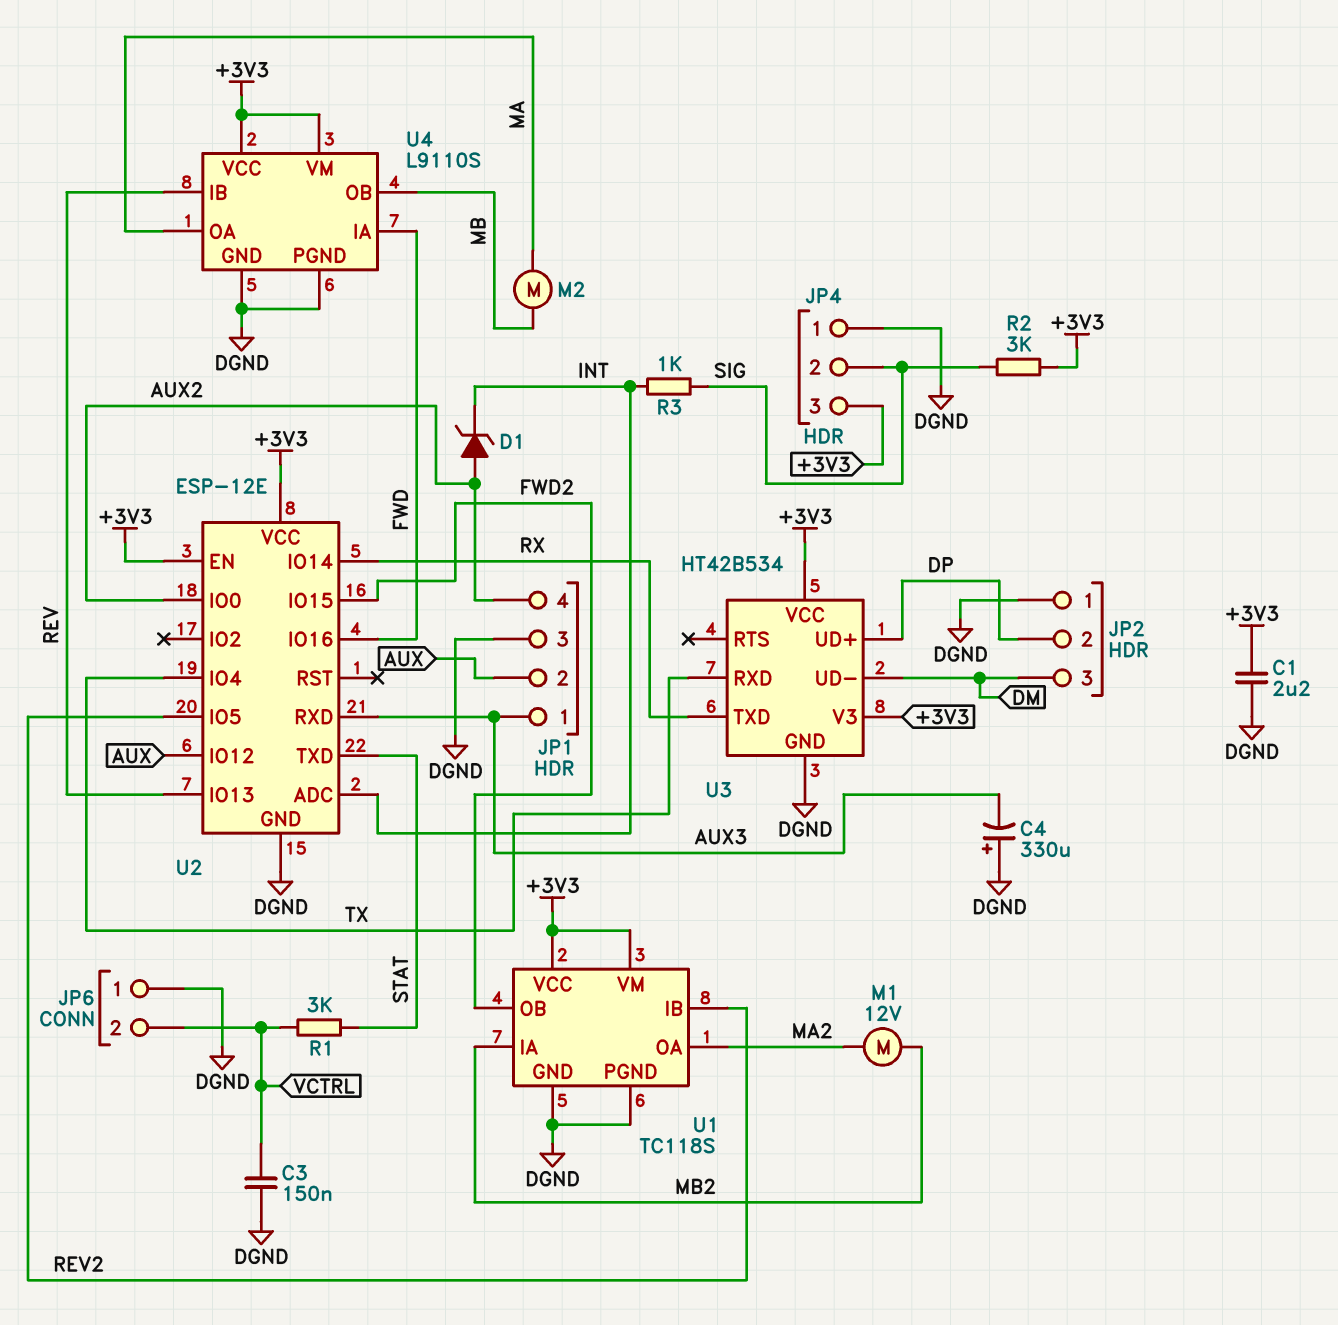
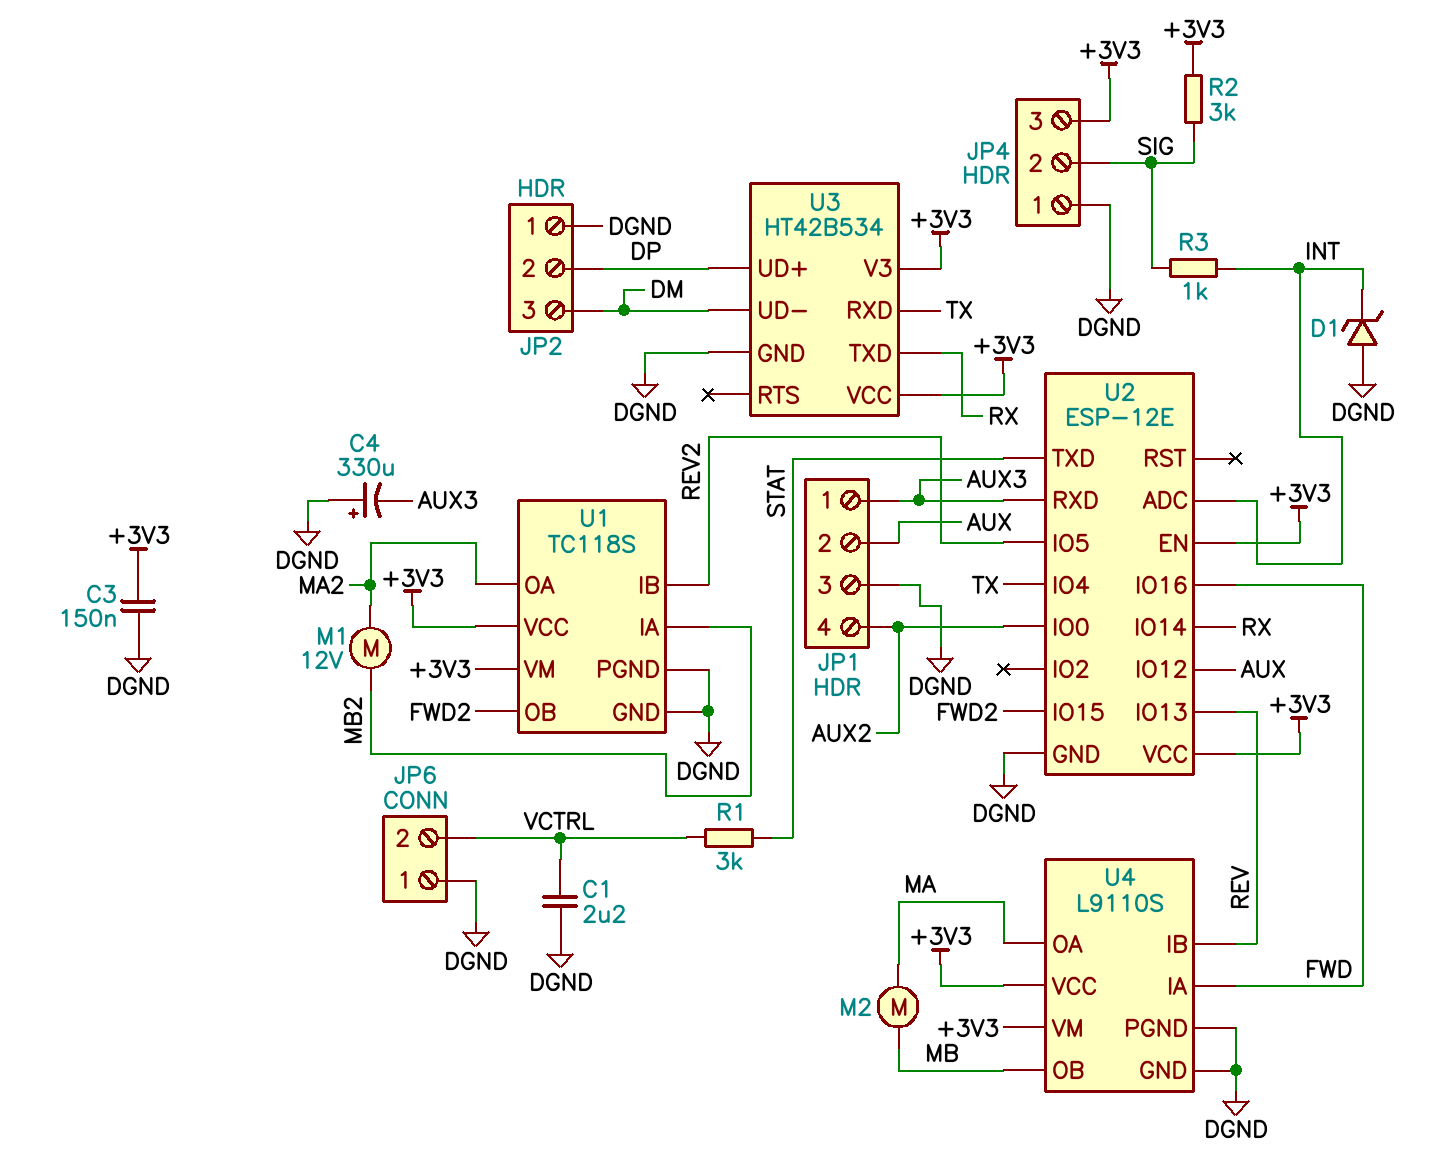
C1: 2.2uF (+3V3, DGND) -> 2.2uF (DGND, VCTRL)
C3: 150nF (DGND, VCTRL) -> 150nF (+3V3, DGND)
D1: zener (A AUX2, K INT) -> zener (A DGND, K INT)

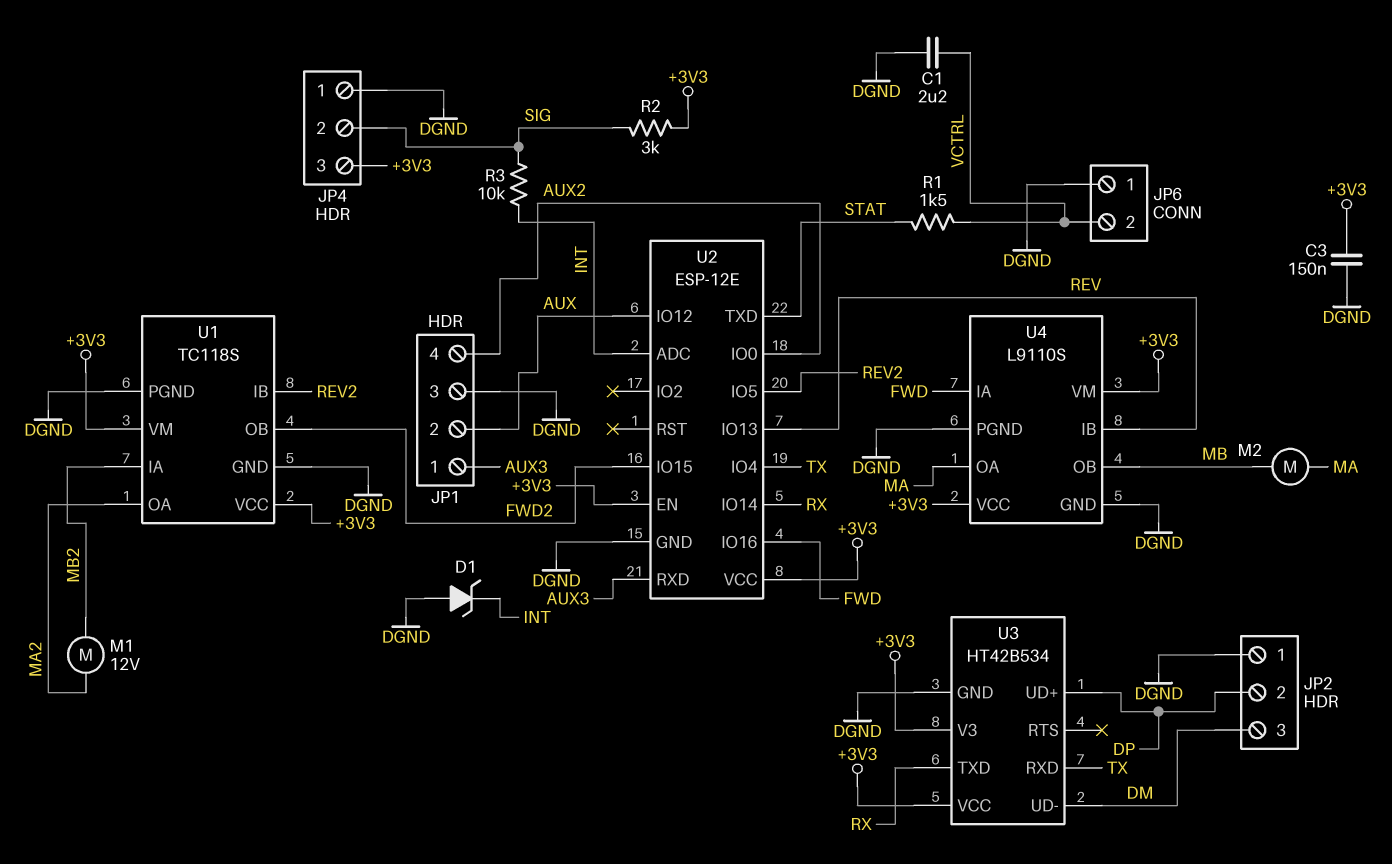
C4: 330uF (plus DGND, minus AUX3) -> none
R1: 3k (STAT, VCTRL) -> 1.5k (STAT, VCTRL)
R3: 1k (INT, SIG) -> 10k (INT, SIG)

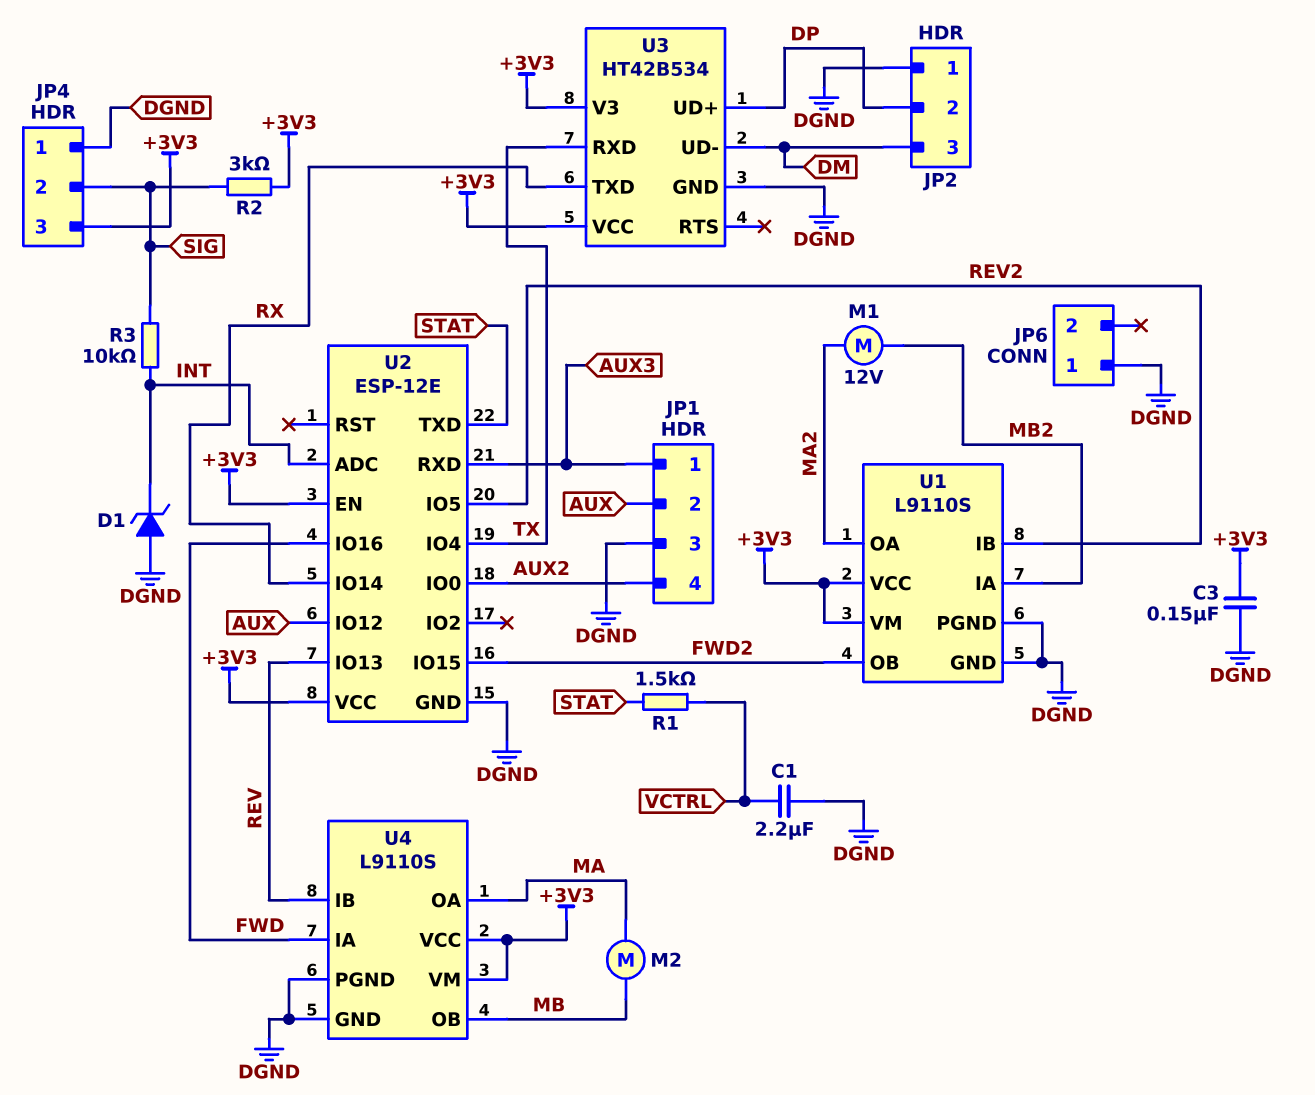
JP6 pin 2: VCTRL -> none
U1: TC118S -> L9110S

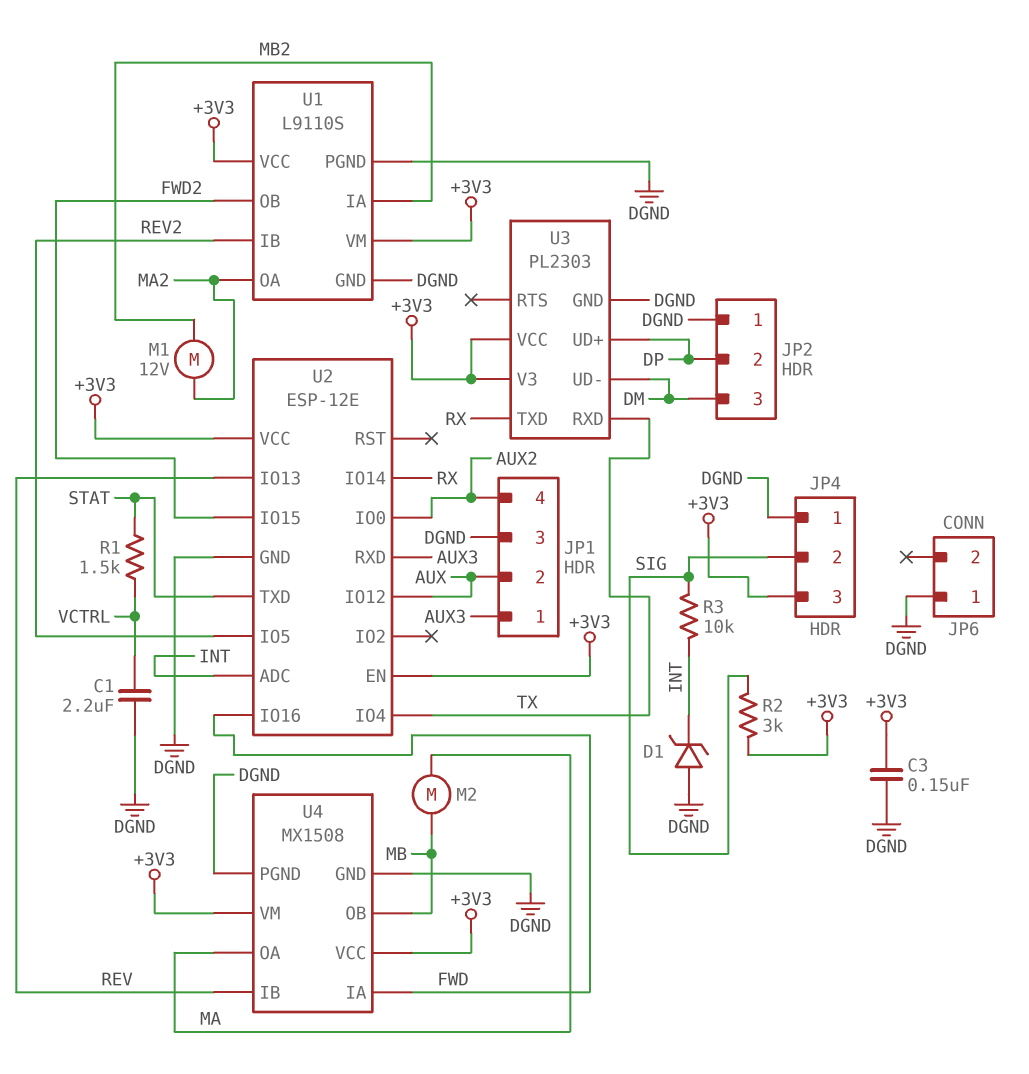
U3: HT42B534 -> PL2303
U4: L9110S -> MX1508

